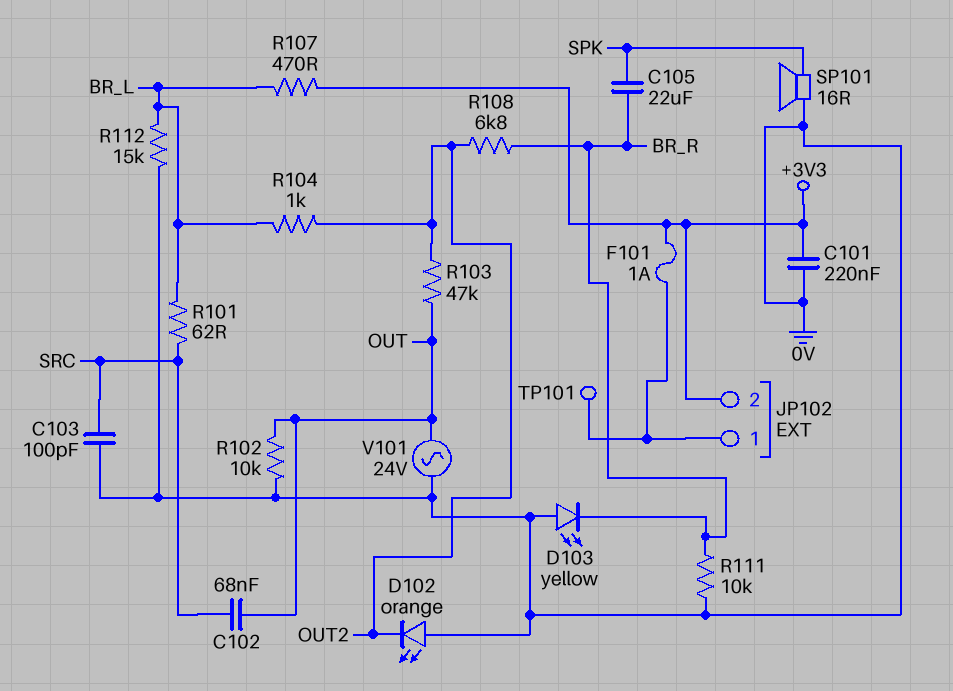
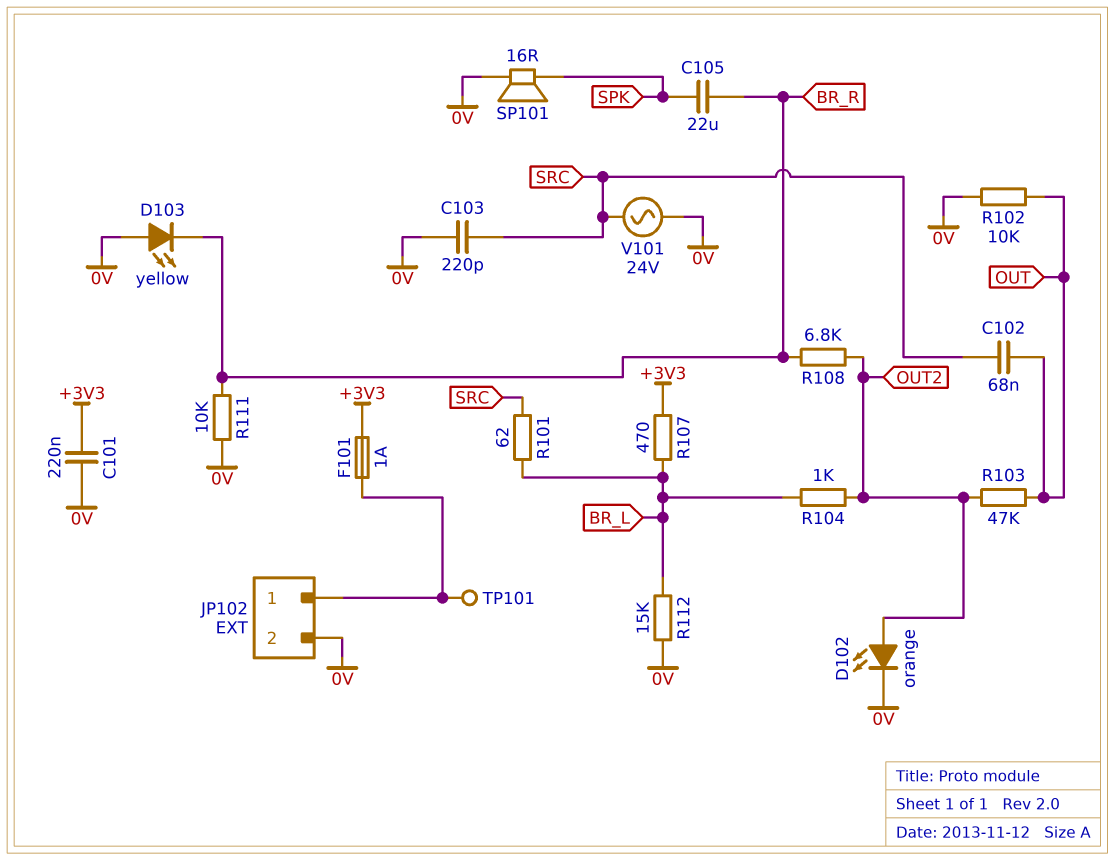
C103: 100pF (0V, SRC) -> 220pF (0V, SRC)
D102: LED orange (A 0V, K OUT2) -> LED orange (A OUT2, K 0V)
JP102 pin 2: +3V3 -> 0V
V101: AC 24V (0V, OUT) -> AC 24V (0V, SRC)

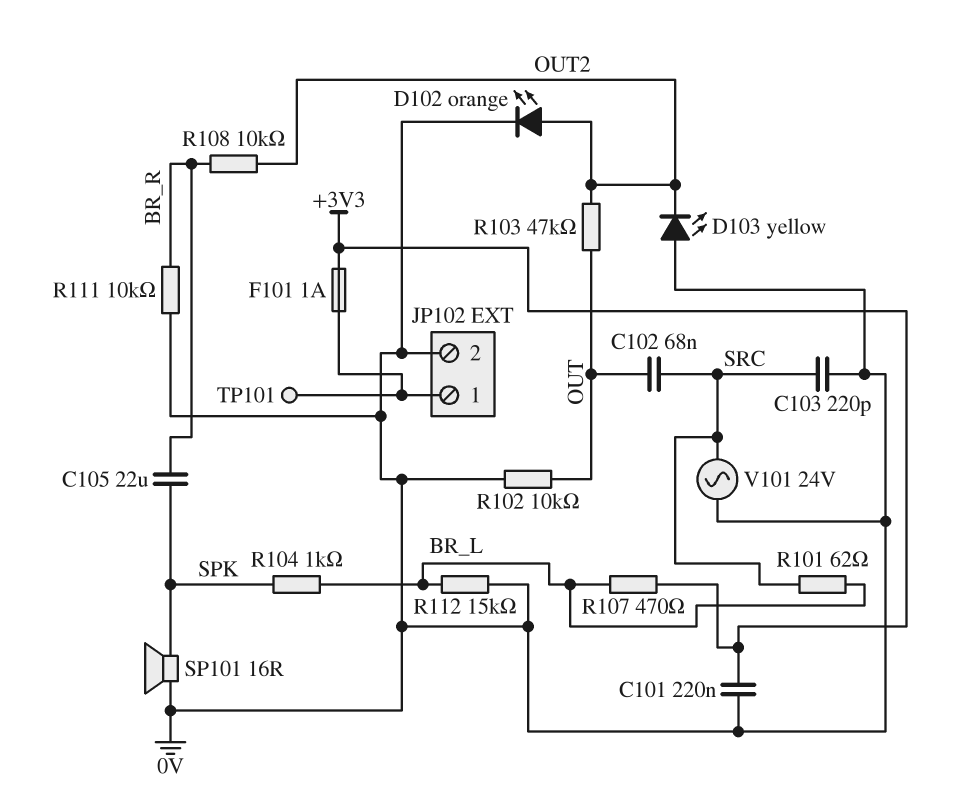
D103: LED yellow (A 0V, K BR_R) -> LED yellow (A 0V, K OUT2)
R104: 1k (BR_L, OUT2) -> 1k (BR_L, SPK)
R108: 6.8k (BR_R, OUT2) -> 10k (BR_R, OUT2)

